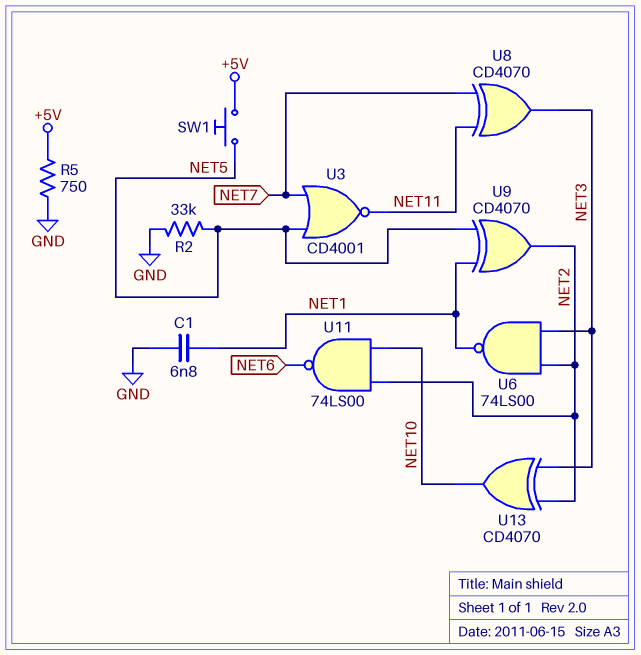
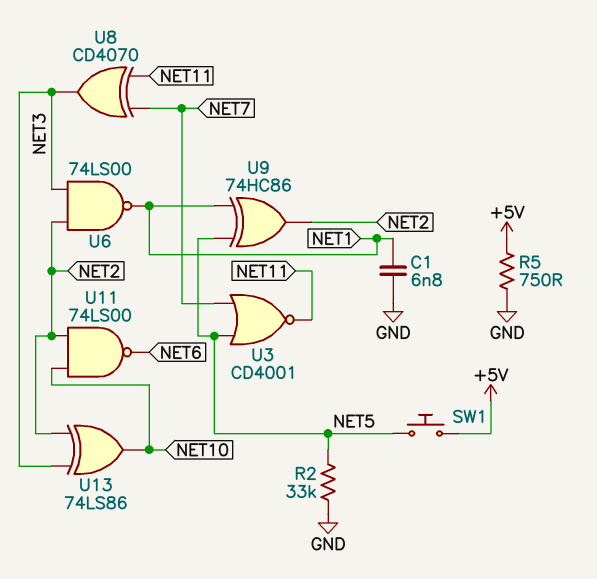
U9: XOR CD4070 (in NET1, in NET5, out NET2) -> XOR 74HC86 (in NET1, in NET5, out NET2)
U13: XOR CD4070 (in NET2, in NET3, out NET10) -> XOR 74LS86 (in NET2, in NET3, out NET10)

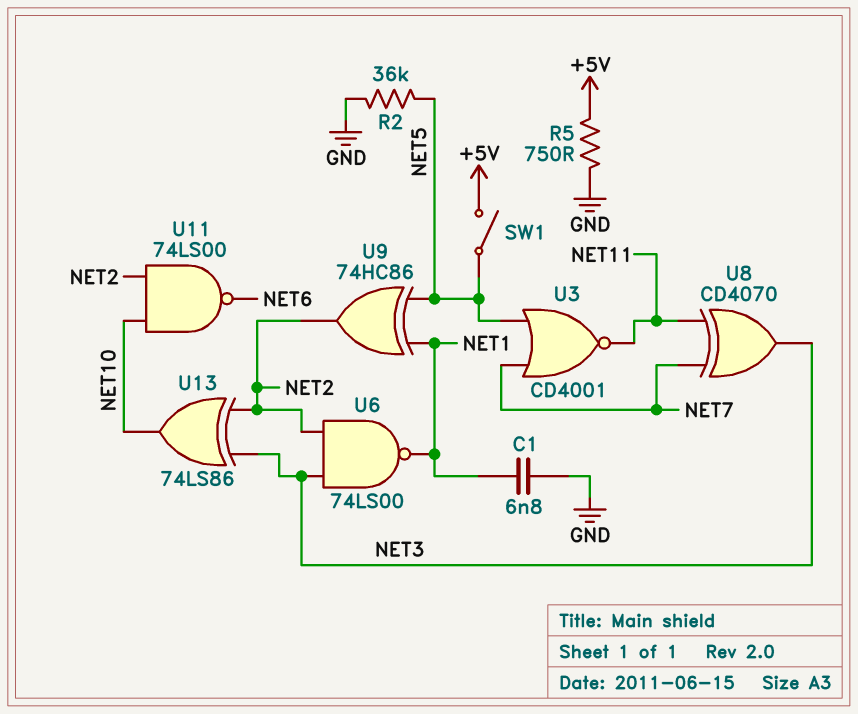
R2: 33k (GND, NET5) -> 36k (GND, NET5)
SW1: button (+5V, NET5) -> switch (+5V, NET5)

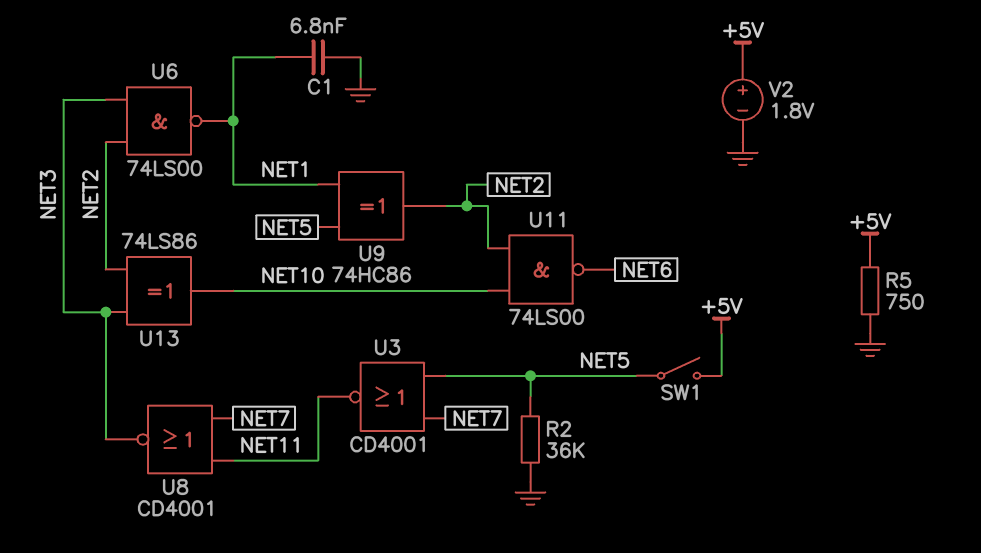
U8: XOR CD4070 (in NET7, in NET11, out NET3) -> NOR CD4001 (in NET7, in NET11, out NET3)
V2: none -> 1.8V (plus +5V, minus GND)

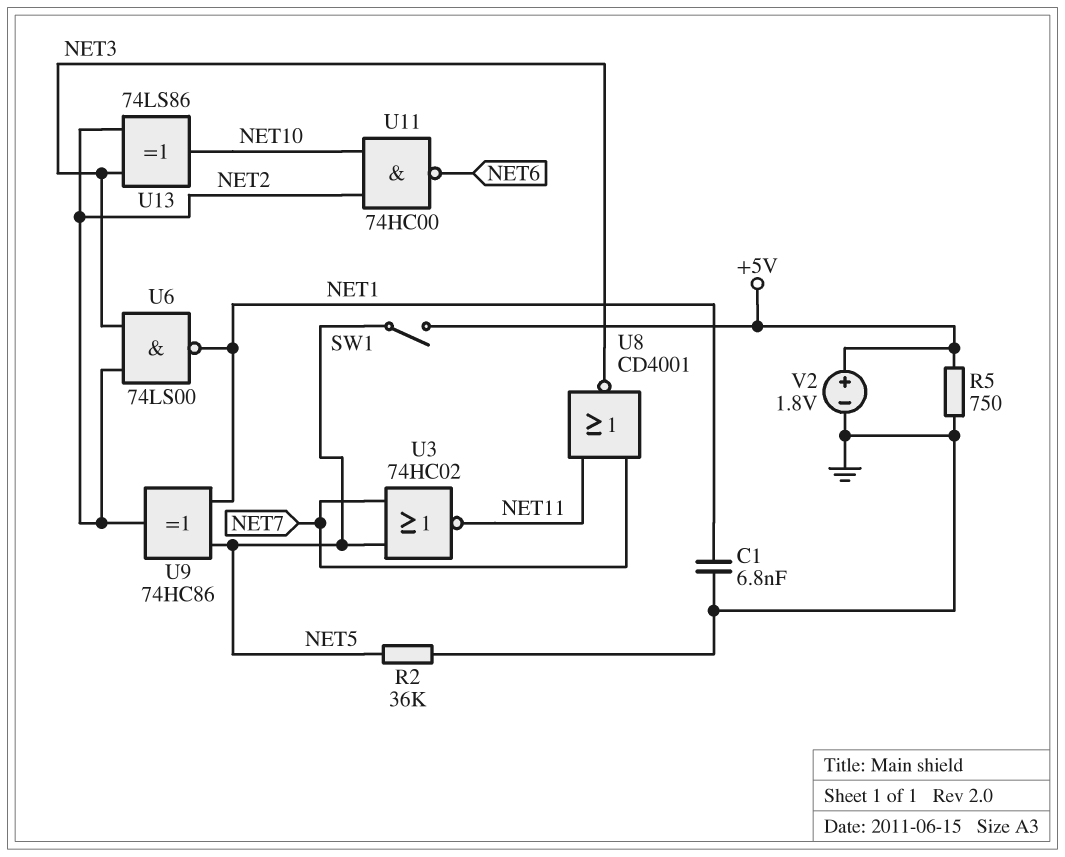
U3: NOR CD4001 (in NET5, in NET7, out NET11) -> NOR 74HC02 (in NET5, in NET7, out NET11)
U11: NAND 74LS00 (in NET2, in NET10, out NET6) -> NAND 74HC00 (in NET2, in NET10, out NET6)

